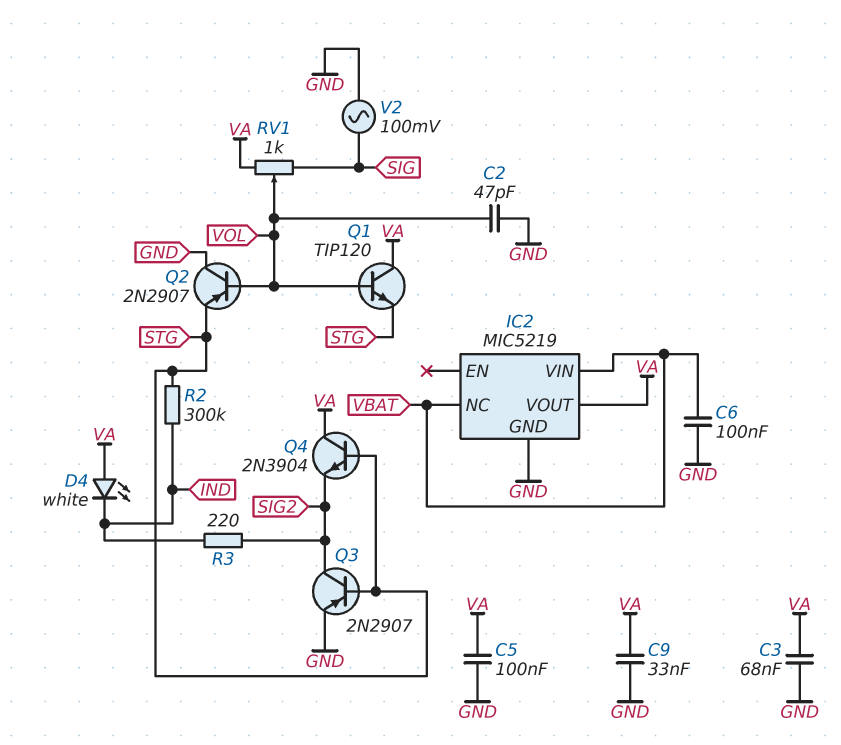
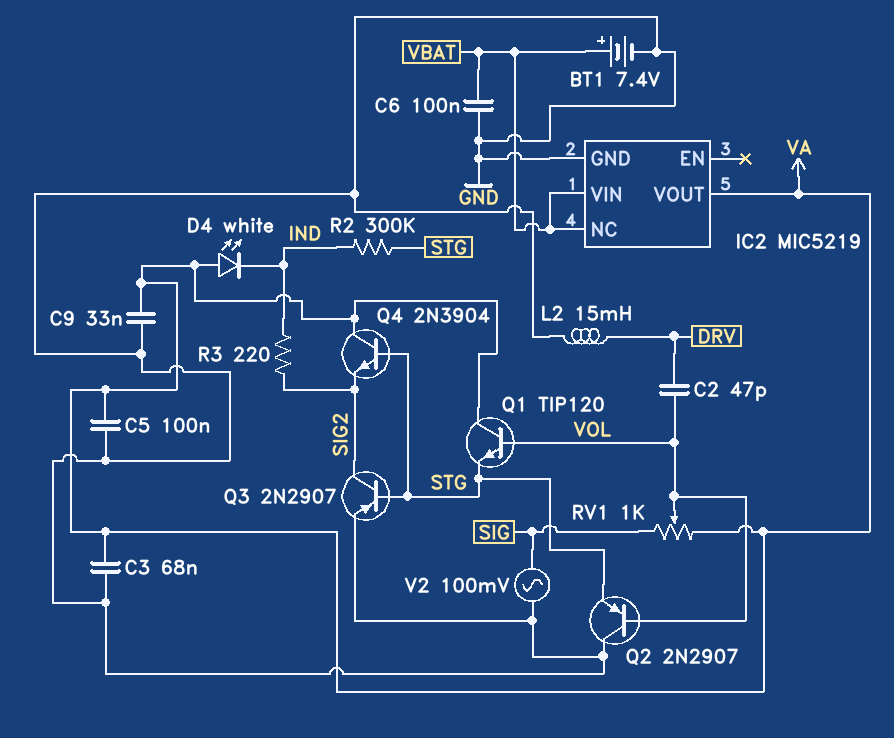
BT1: none -> 7.4V (plus VBAT, minus GND)
C2: 47pF (GND, VOL) -> 47pF (DRV, VOL)
L2: none -> 15mH (DRV, GND)

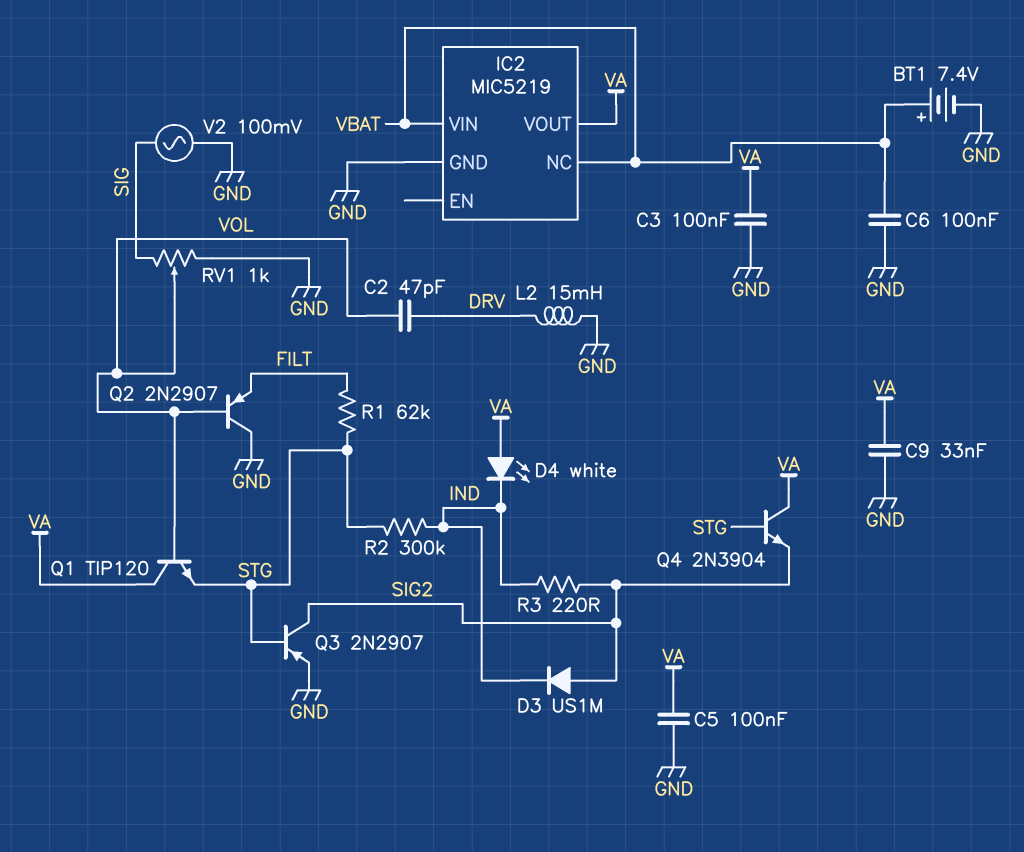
C3: 68nF (GND, VA) -> 100nF (GND, VA)
D3: none -> diode US1M (A SIG2, K IND)
Q2: PNP 2N2907 (B VOL, C GND, E STG) -> PNP 2N2907 (B VOL, C GND, E FILT)
R1: none -> 62k (FILT, STG)
RV1: 1k (SIG, VA, wiper VOL) -> 1k (GND, SIG, wiper VOL)

